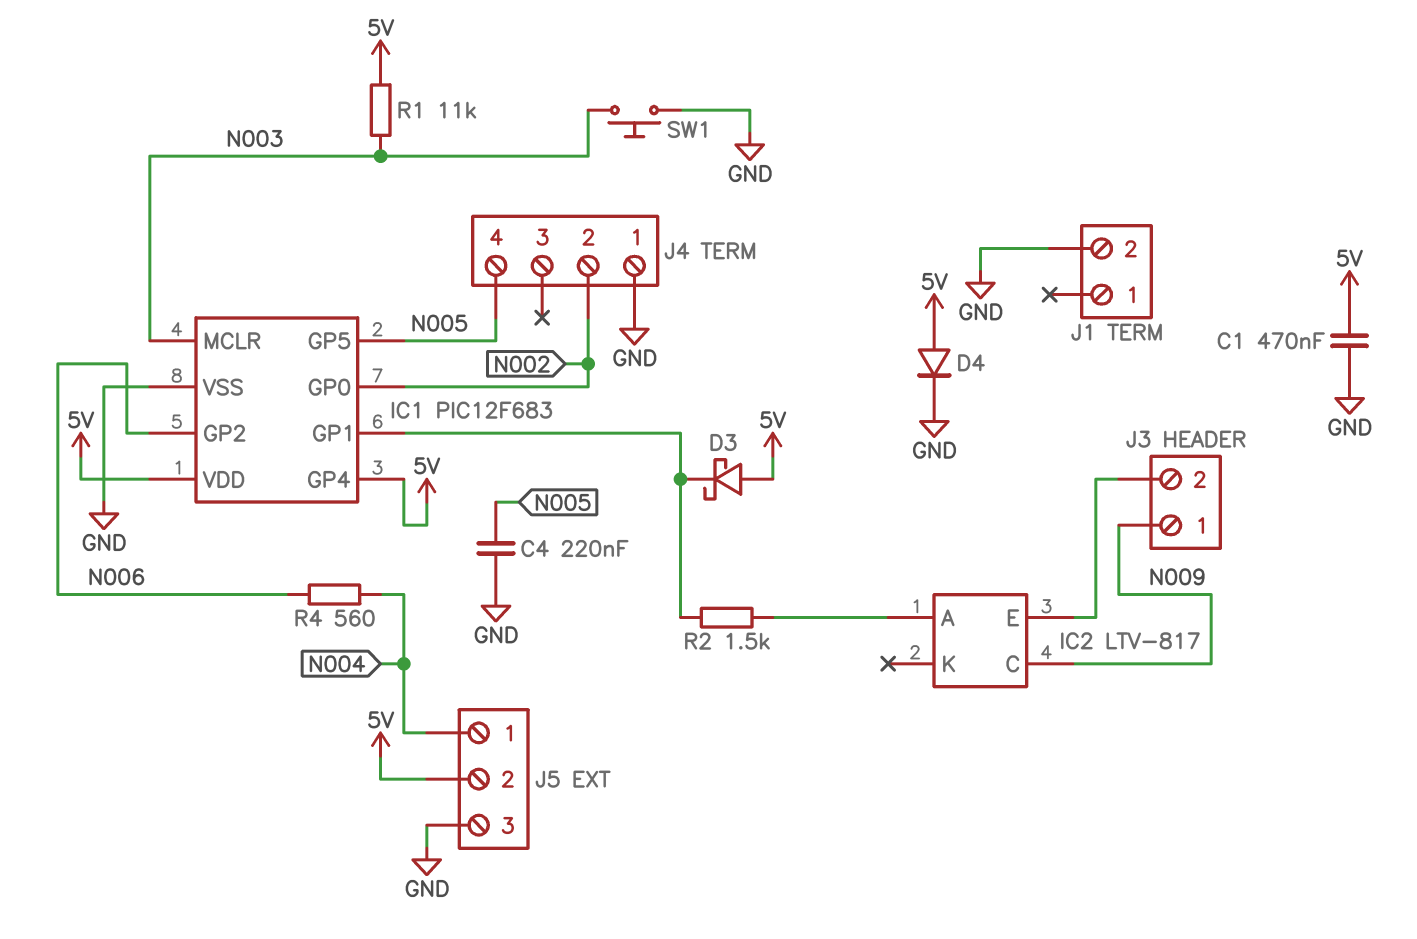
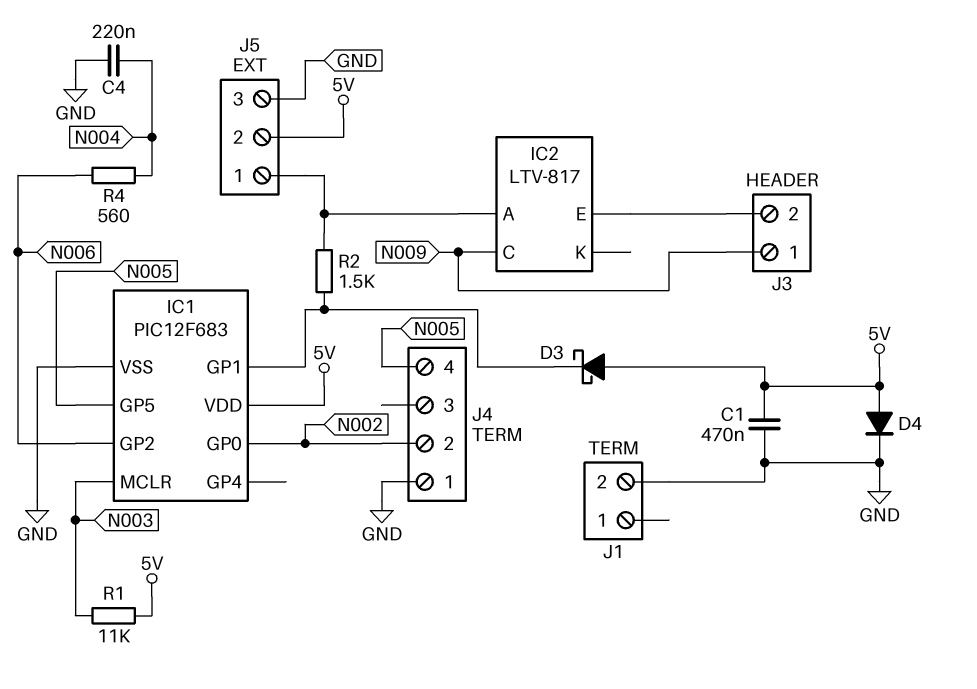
C4: 220nF (GND, N005) -> 220nF (GND, N004)
IC1 pin GP4: 5V -> none
J5 pin 1: N004 -> IC2/A
SW1: button (GND, N003) -> none

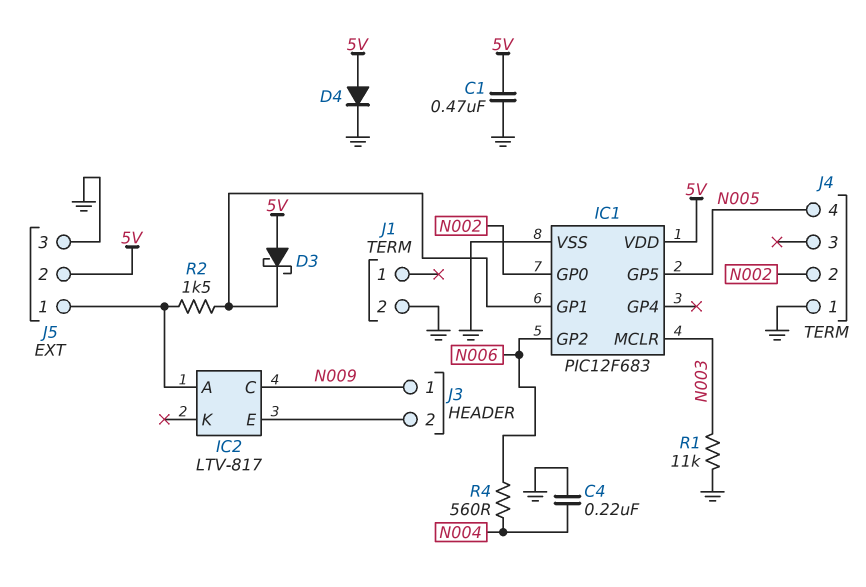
R1: 11k (5V, N003) -> 11k (GND, N003)

